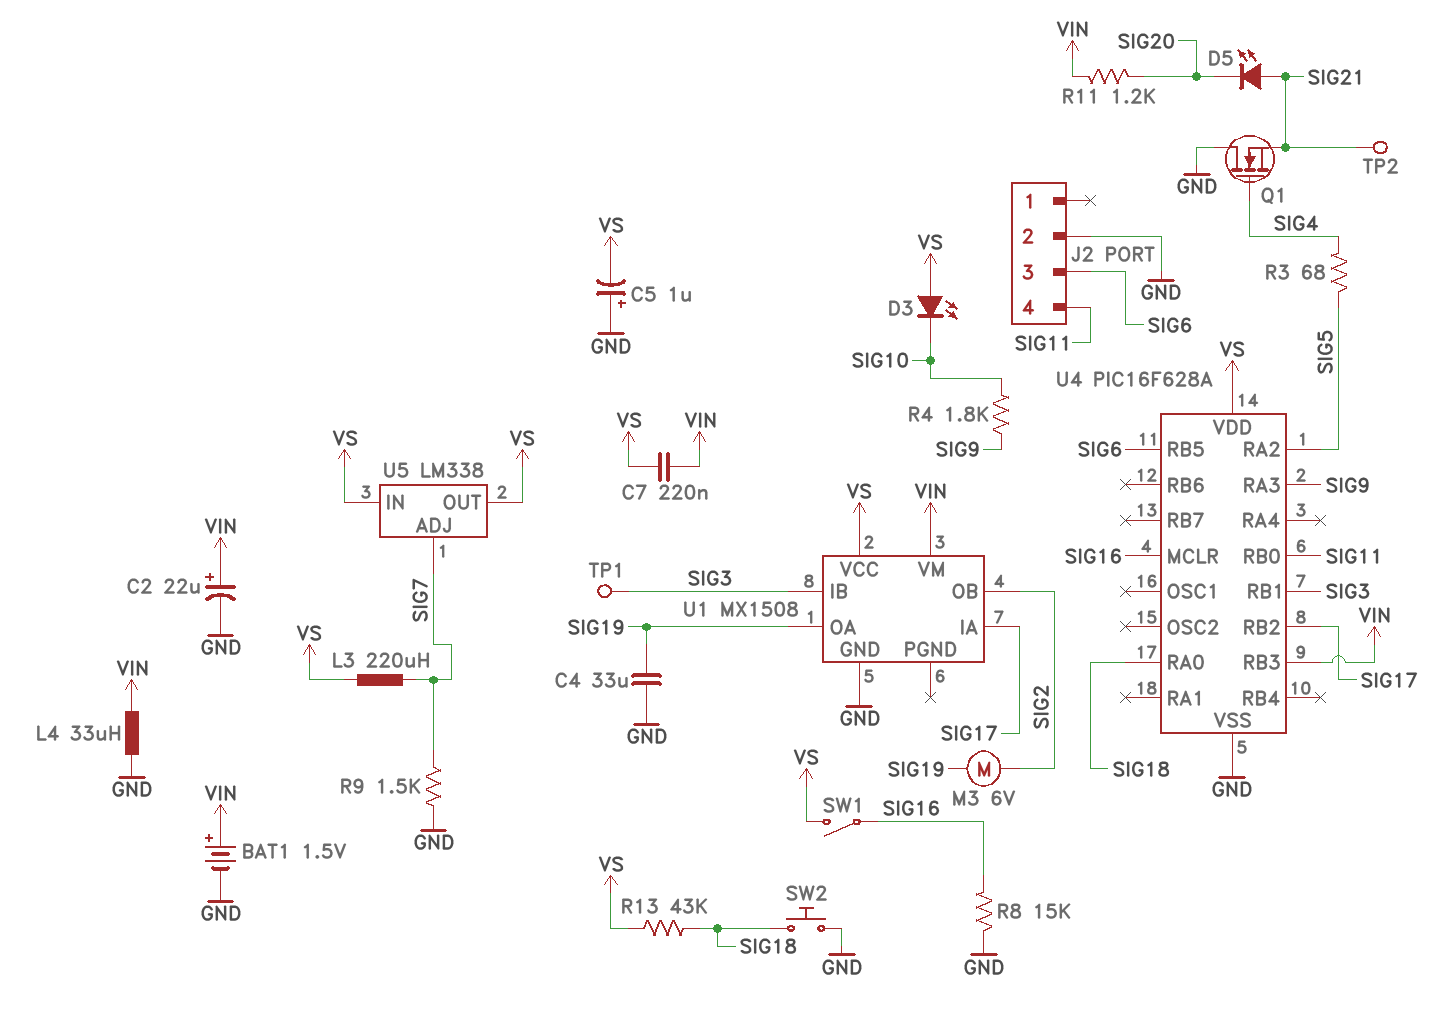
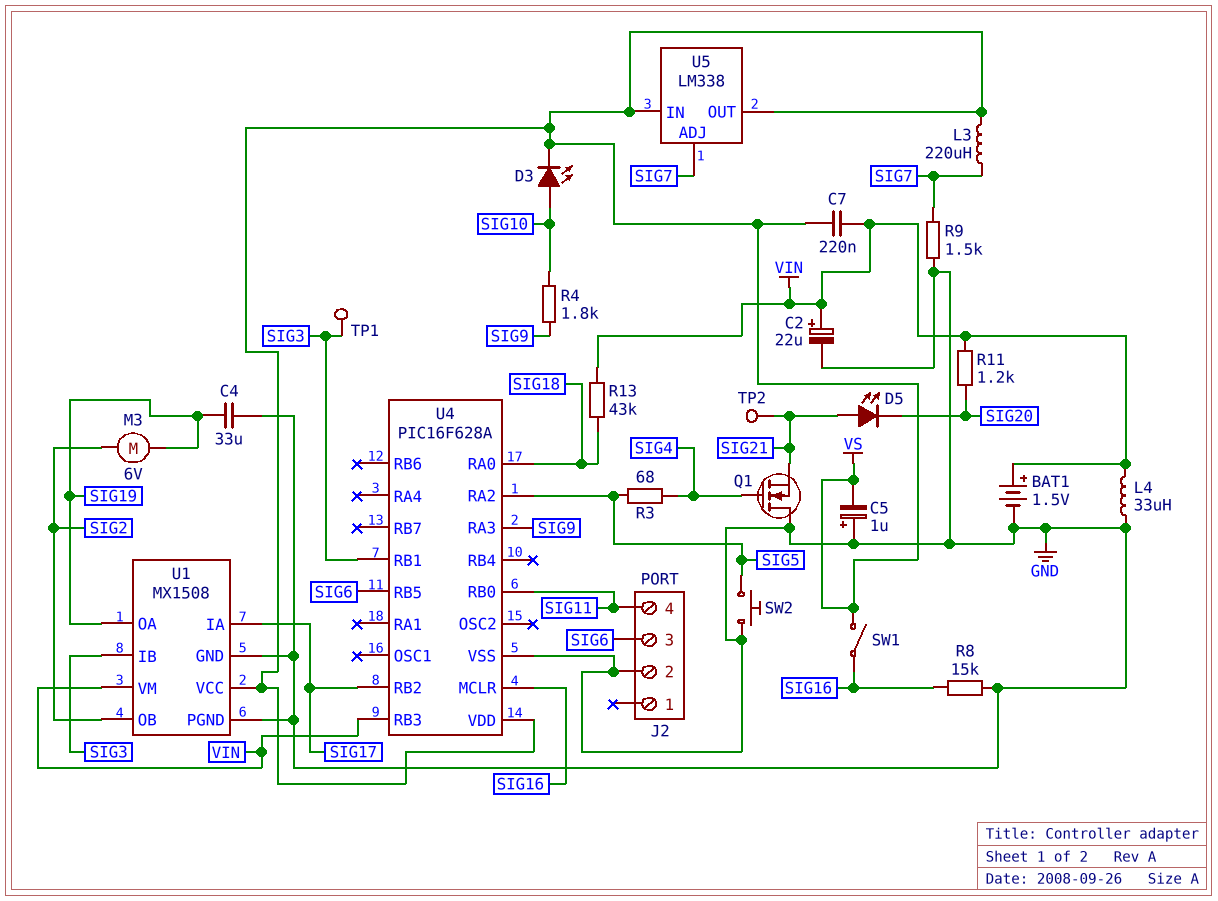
D3: LED (A VS, K SIG10) -> LED (A SIG10, K VS)
R13: 43k (SIG18, VS) -> 43k (SIG18, VIN)
SW2: button (GND, SIG18) -> button (GND, SIG5)
U1 pin PGND: none -> GND

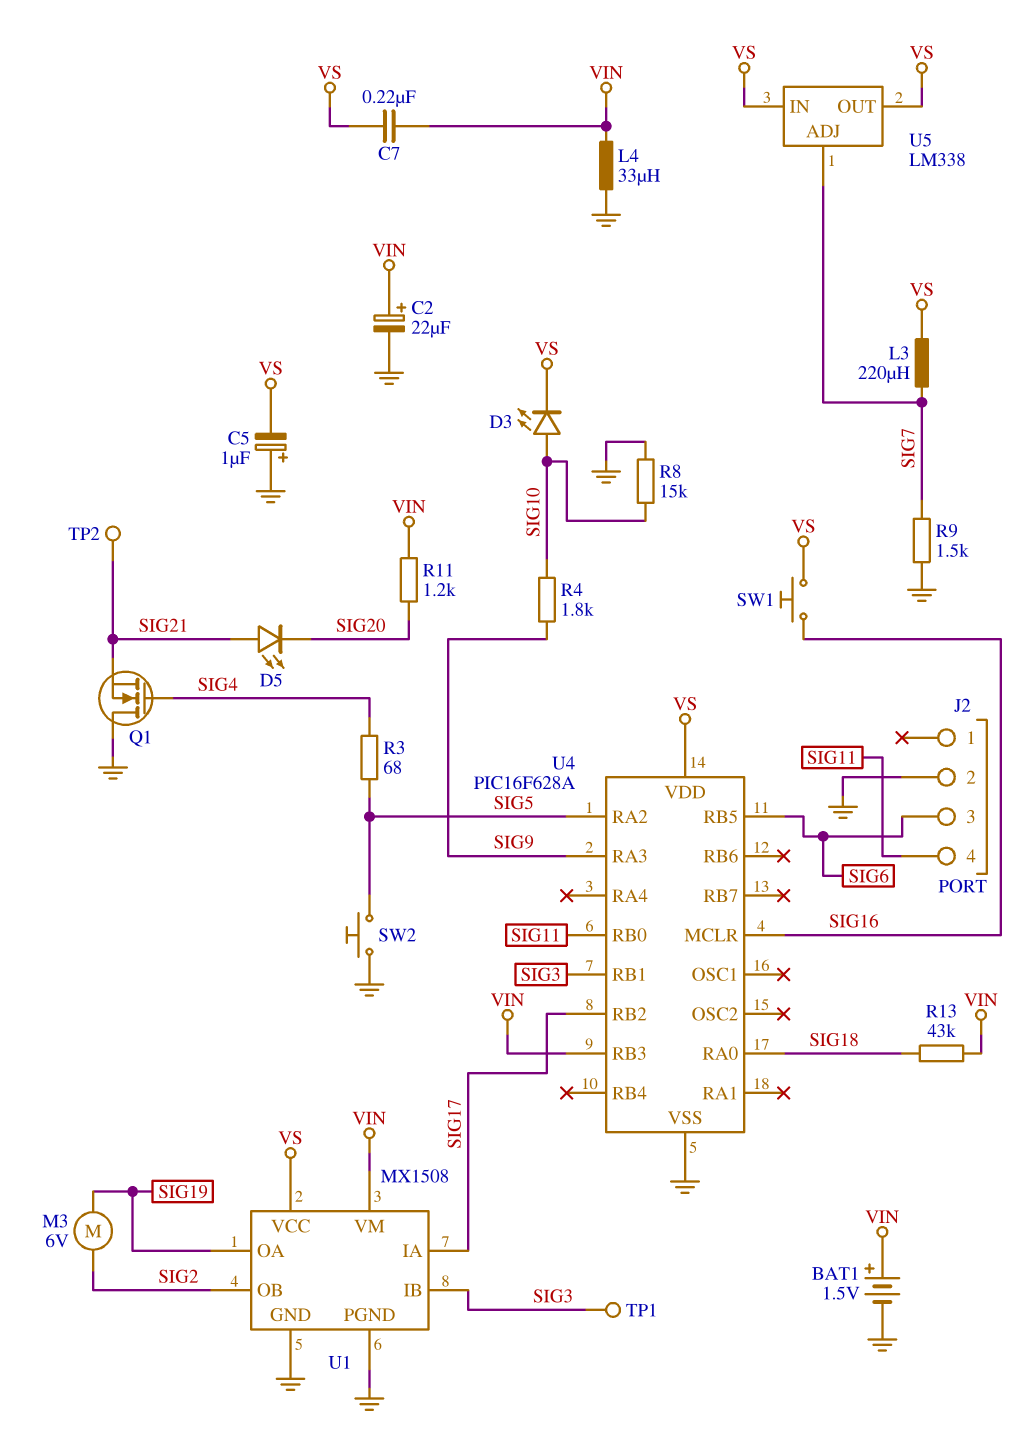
C4: 33uF (GND, SIG19) -> none
R8: 15k (GND, SIG16) -> 15k (GND, SIG10)
SW1: switch (SIG16, VS) -> button (SIG16, VS)

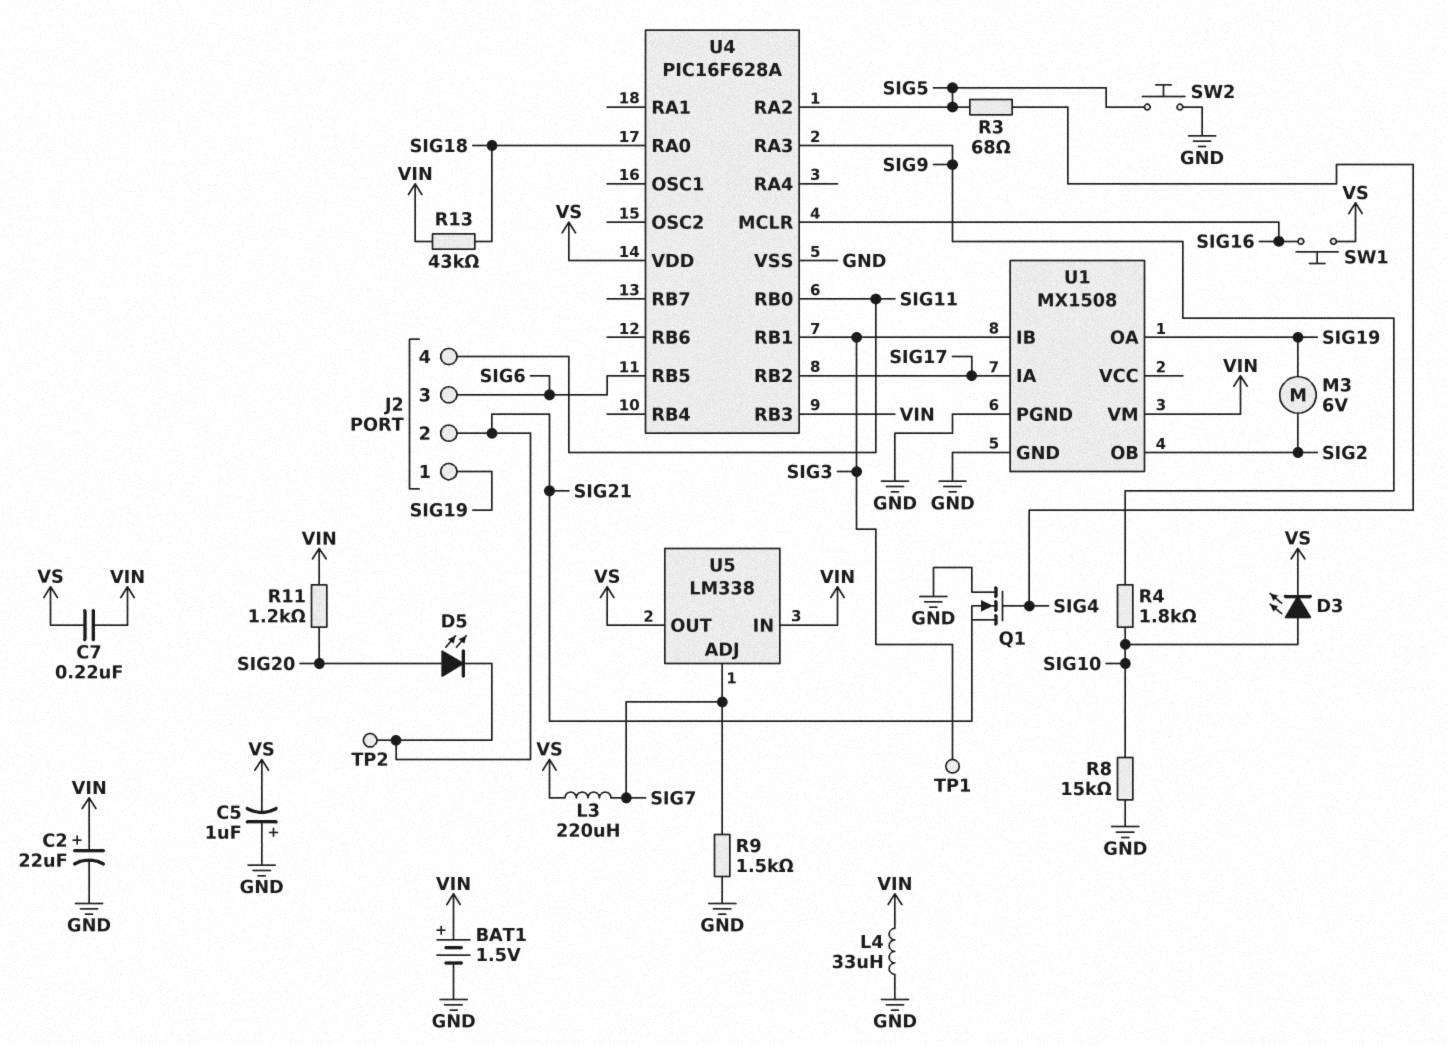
D5: LED (A SIG21, K SIG20) -> LED (A SIG20, K SIG21)
J2 pin 1: none -> SIG19
J2 pin 2: GND -> SIG21
U1 pin VCC: VS -> none
U5 pin IN: VS -> VIN

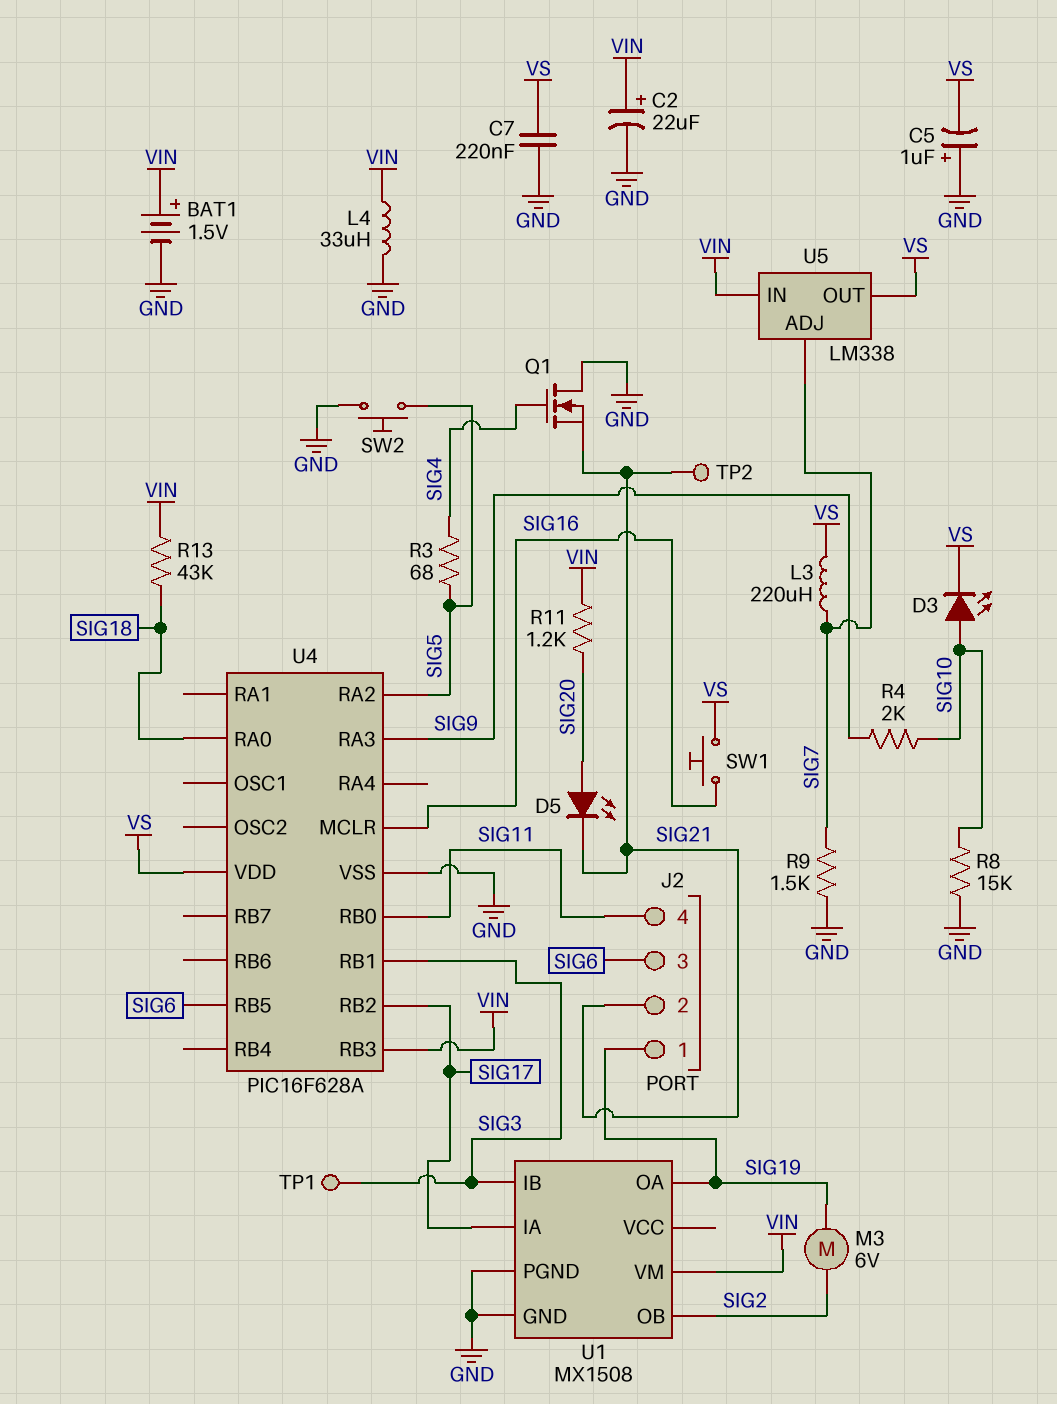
C7: 220nF (VIN, VS) -> 220nF (GND, VS)
R4: 1.8k (SIG9, SIG10) -> 2k (SIG9, SIG10)

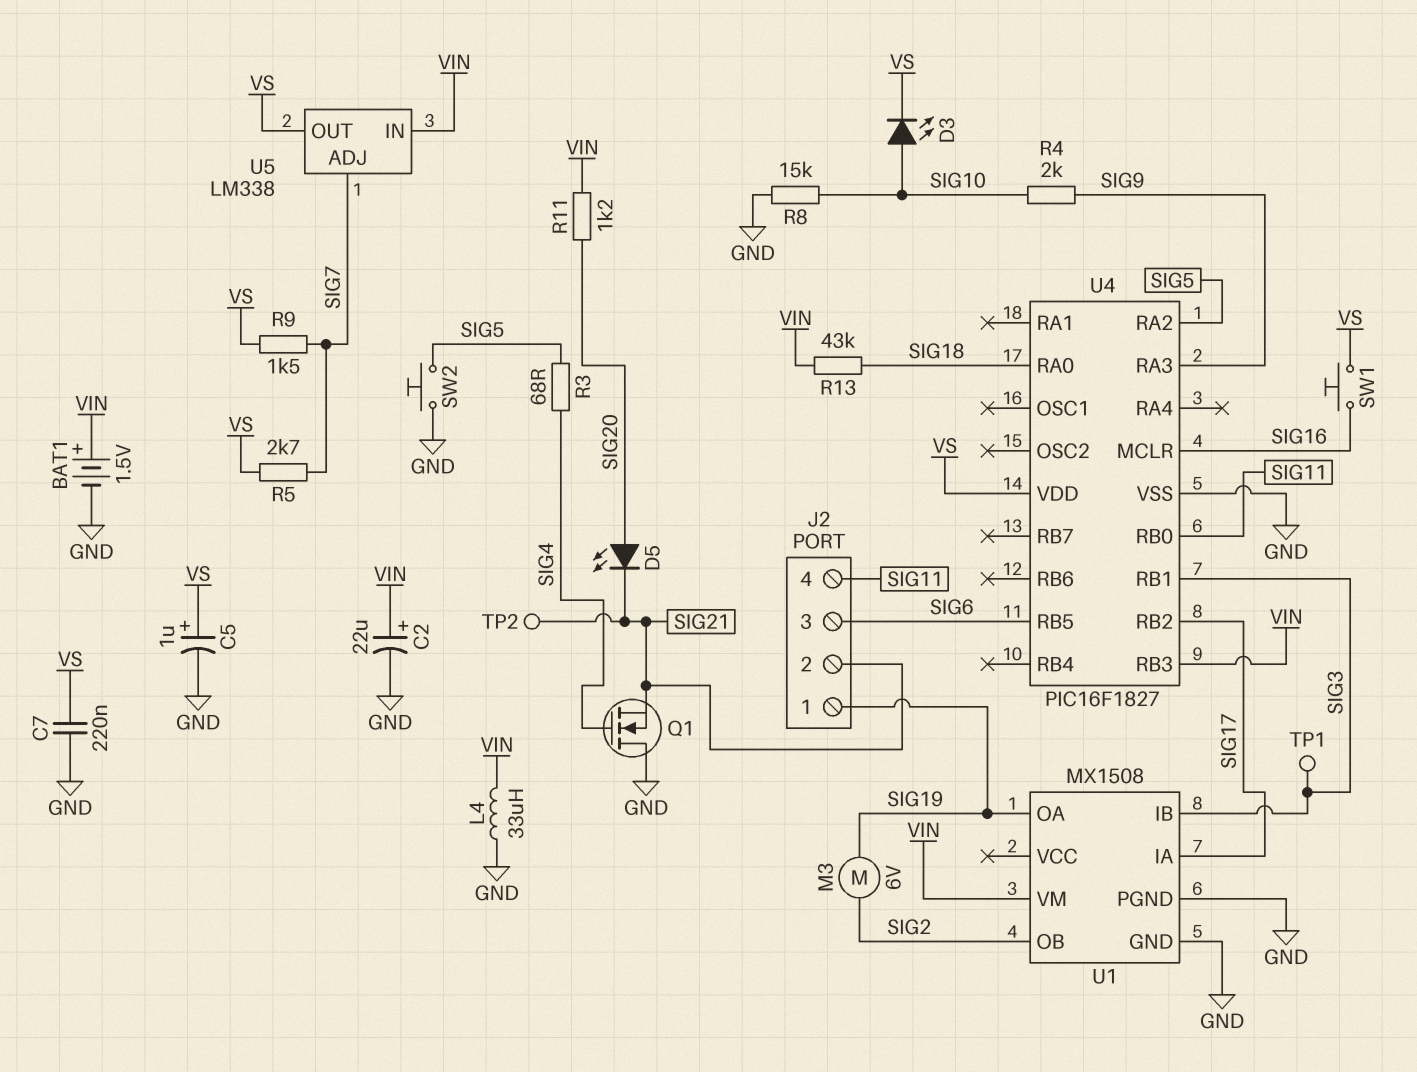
C5: 1uF (plus GND, minus VS) -> 1uF (plus VS, minus GND)
L3: 220uH (SIG7, VS) -> none
R5: none -> 2.7k (SIG7, VS)
R9: 1.5k (GND, SIG7) -> 1.5k (SIG7, VS)
U4: PIC16F628A -> PIC16F1827

